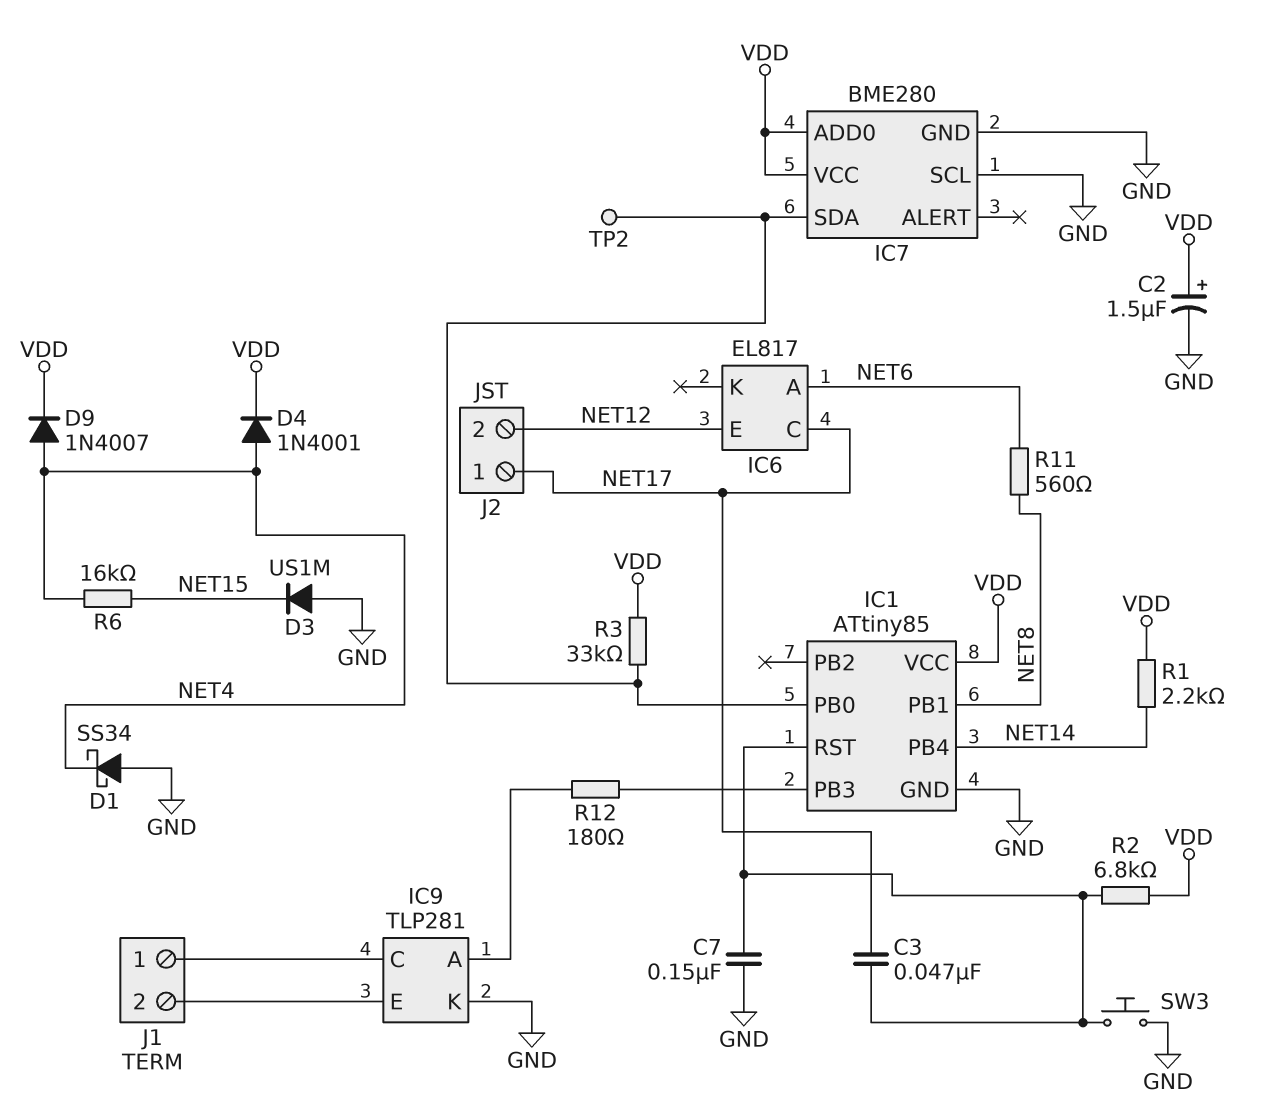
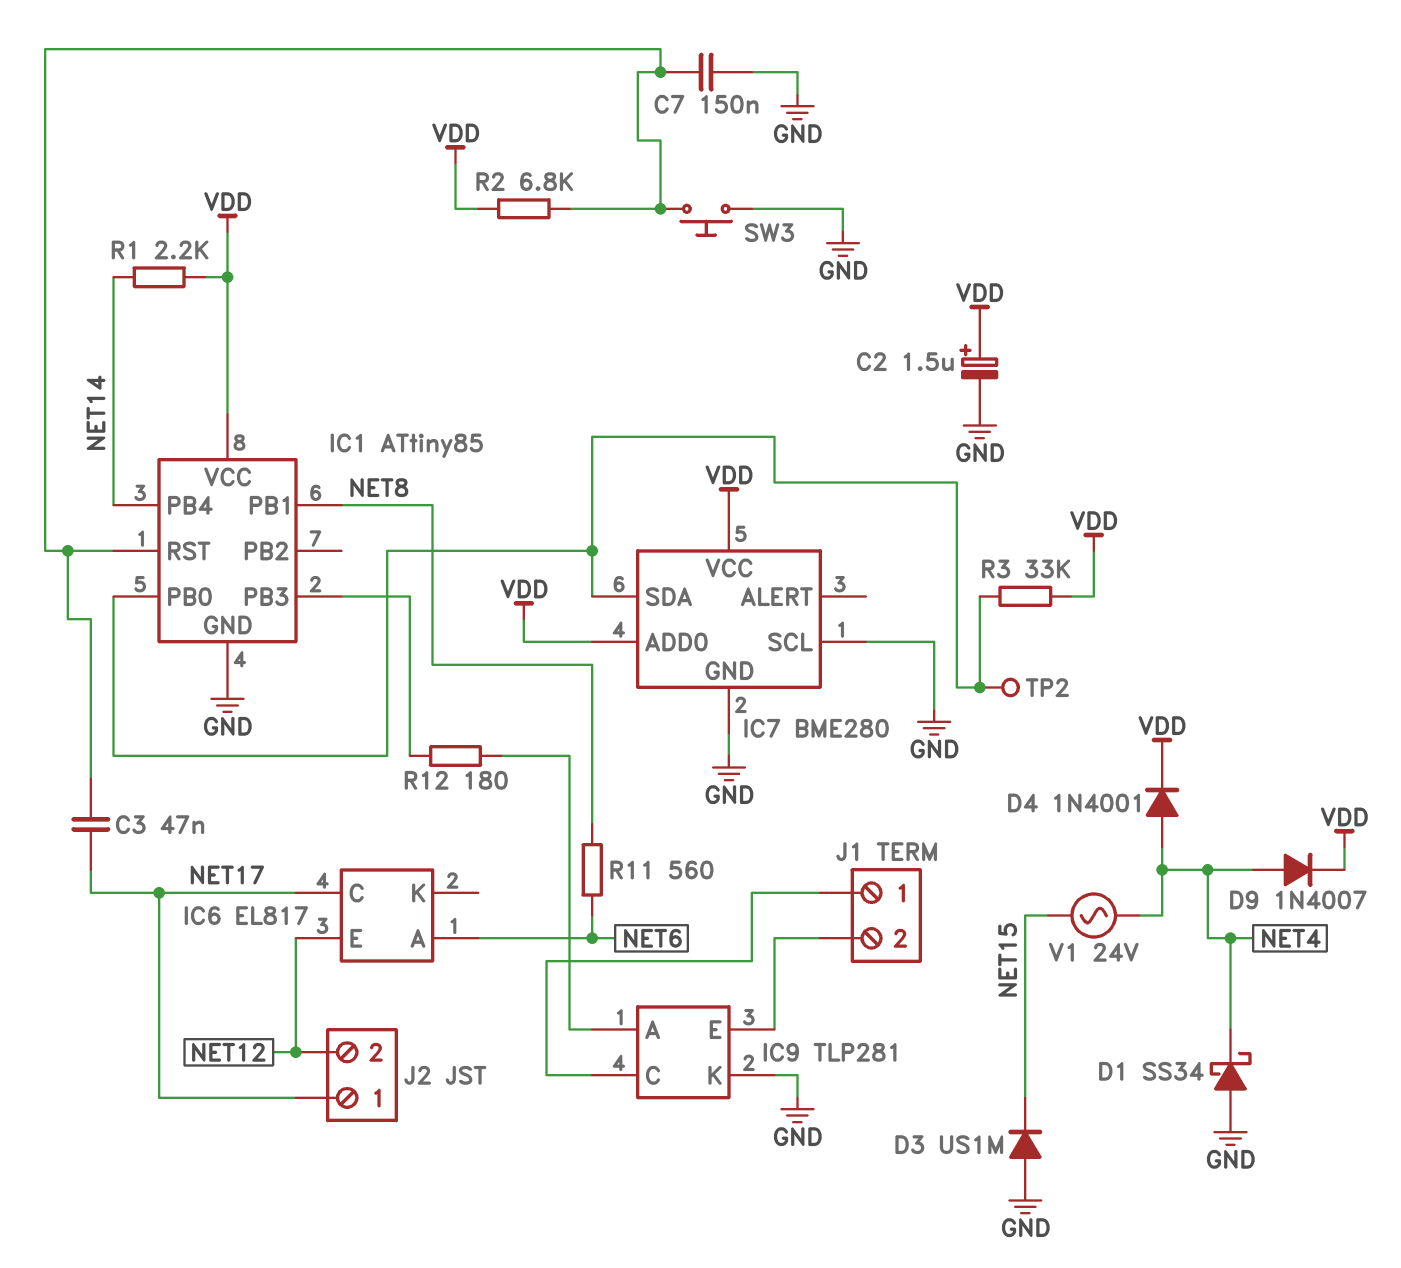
R6: 16k (NET4, NET15) -> none
V1: none -> AC 24V (NET4, NET15)

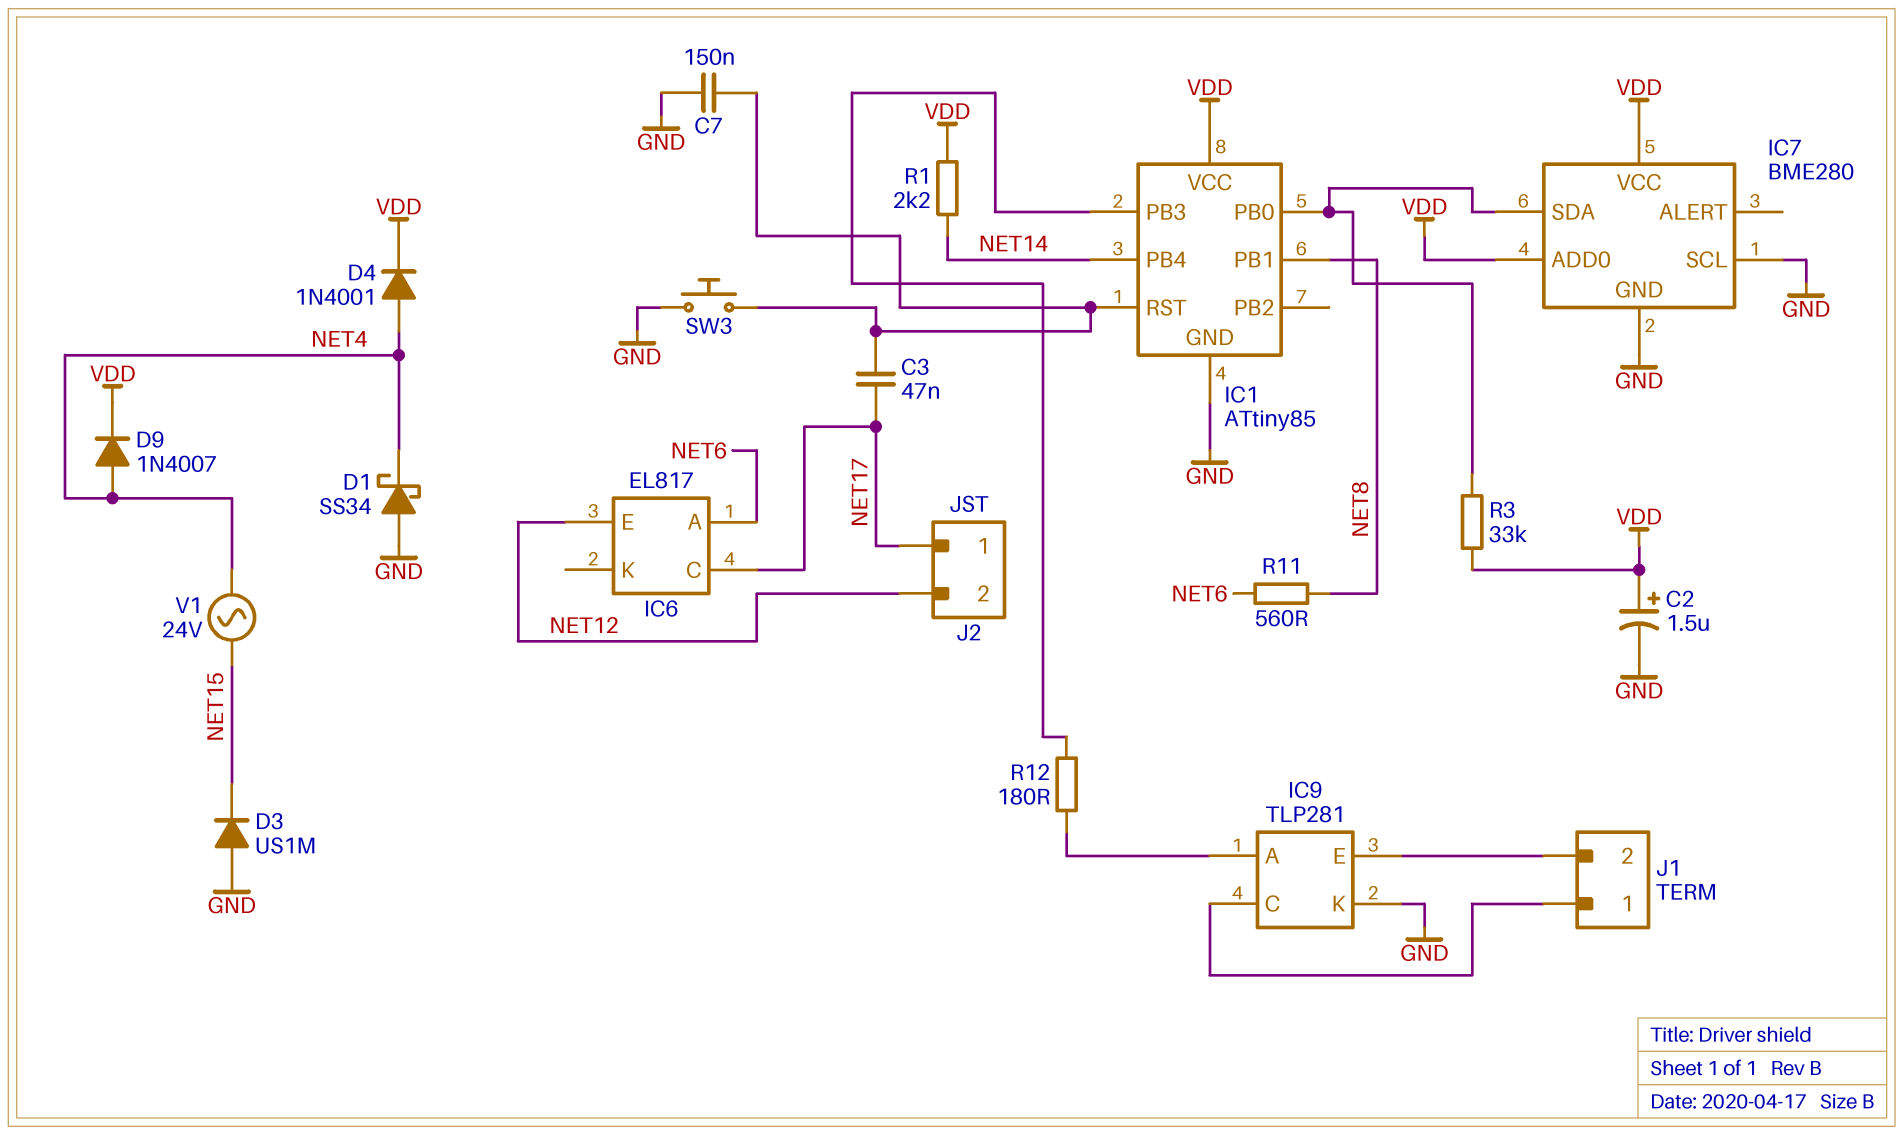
R2: 6.8k (IC1/RST, VDD) -> none
TP2: test point (IC1/PB0) -> none

